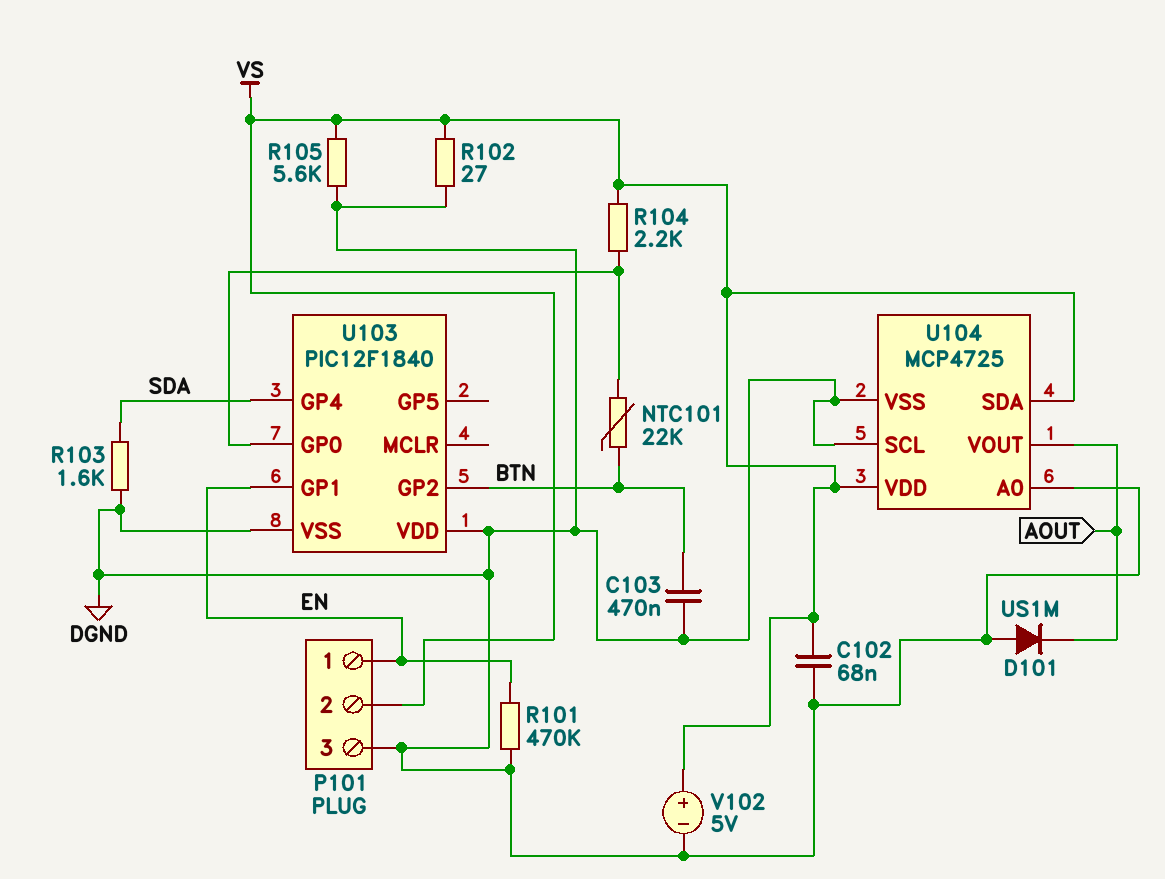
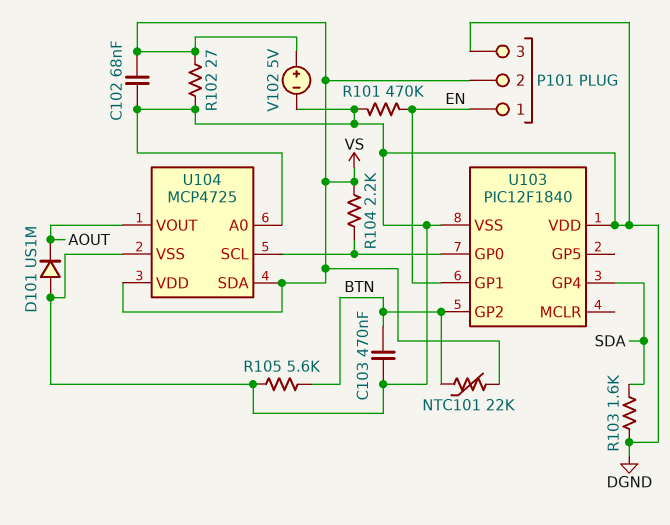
NTC101: 22k (BTN, U103/GP0) -> 22k (BTN, VS)
R105: 5.6k (DGND, VS) -> 5.6k (BTN, DGND)
U104 pin SCL: DGND -> U103/GP0

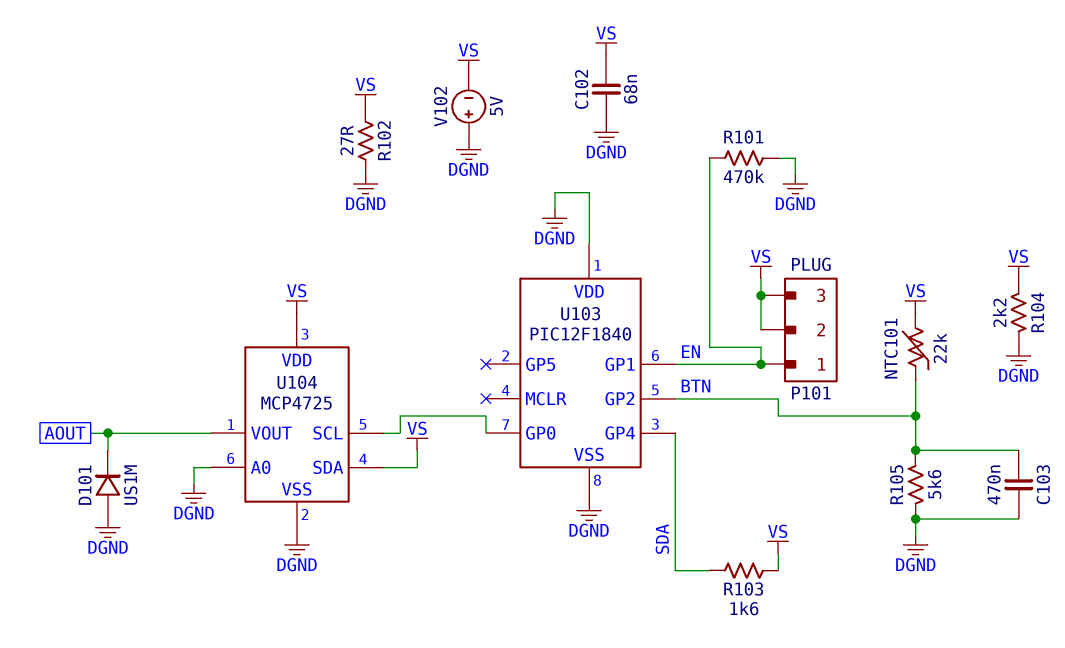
P101 pin 3: DGND -> VS
R103: 1.6k (DGND, SDA) -> 1.6k (SDA, VS)
R104: 2.2k (U103/GP0, VS) -> 2.2k (DGND, VS)
V102: 5V (plus VS, minus DGND) -> 5V (plus DGND, minus VS)

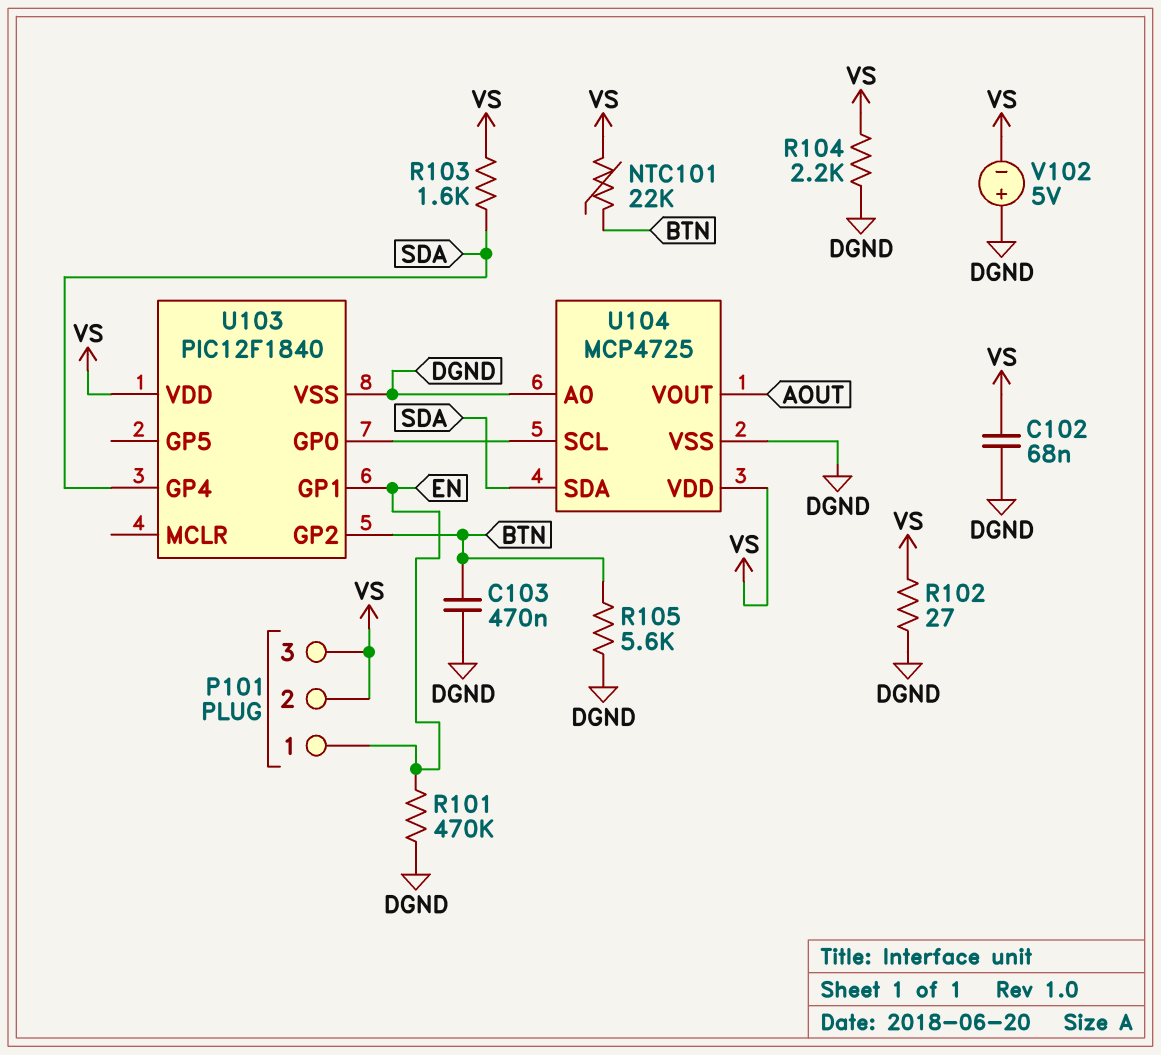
D101: diode US1M (A DGND, K AOUT) -> none
U103 pin VDD: DGND -> VS
U104 pin SDA: VS -> SDA

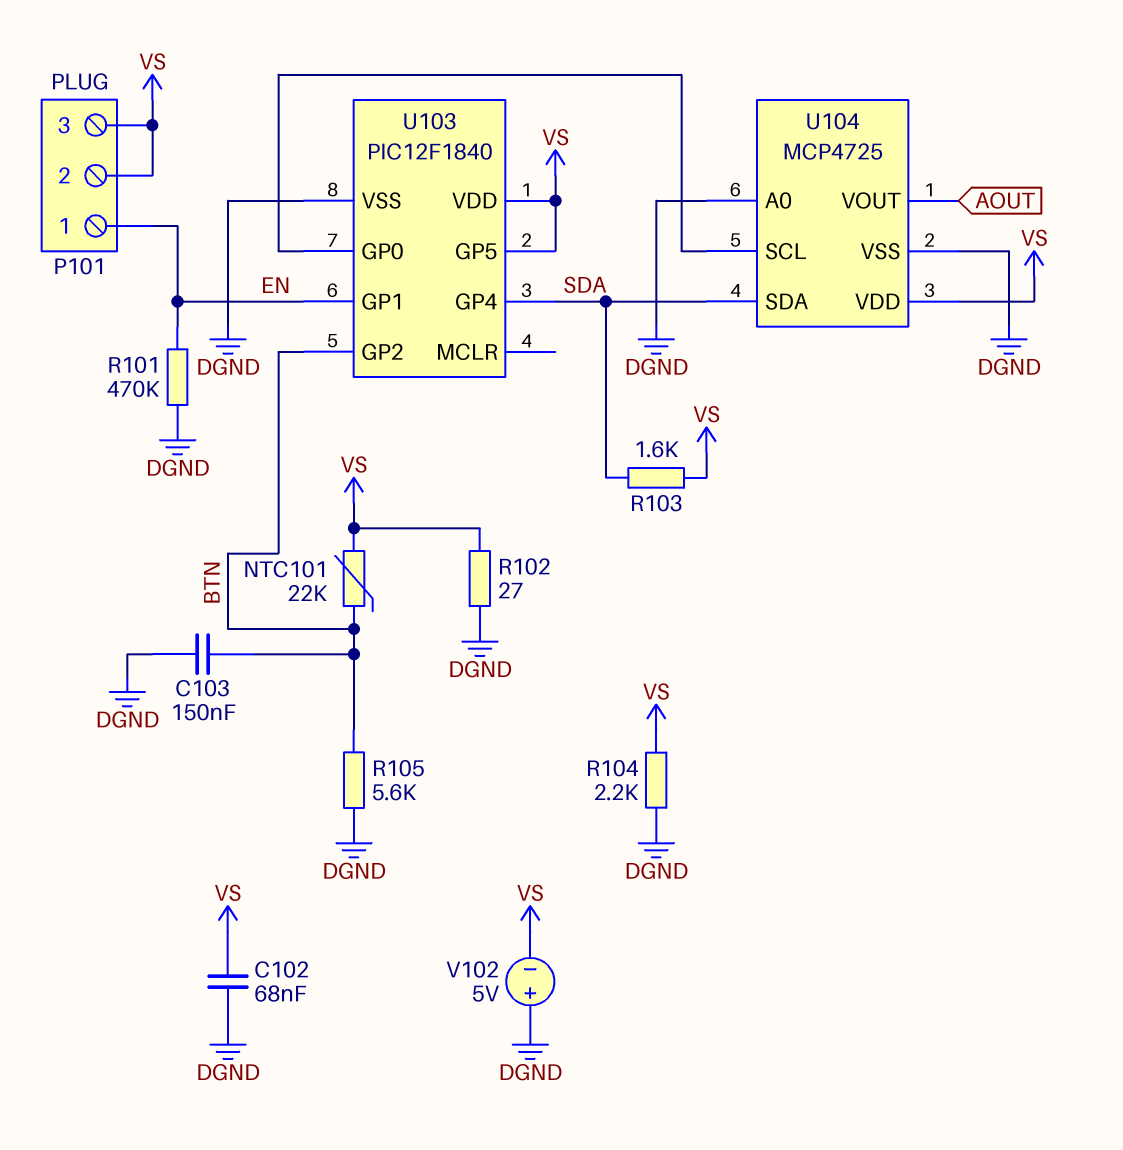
C103: 470nF (BTN, DGND) -> 150nF (BTN, DGND)
U103 pin GP5: none -> VS

